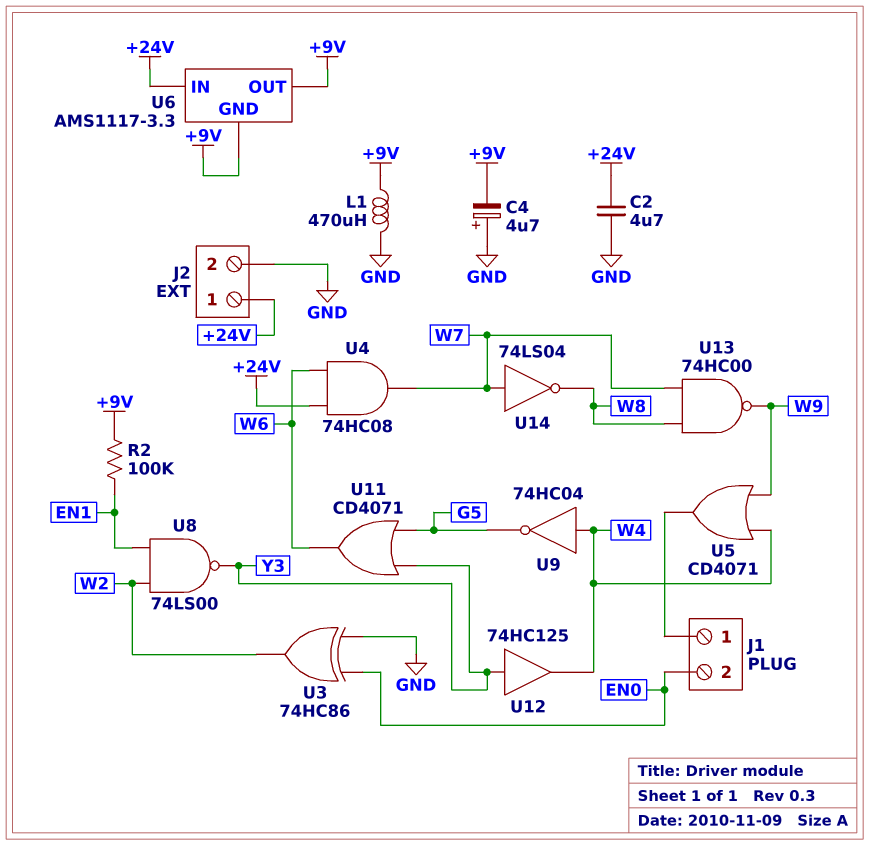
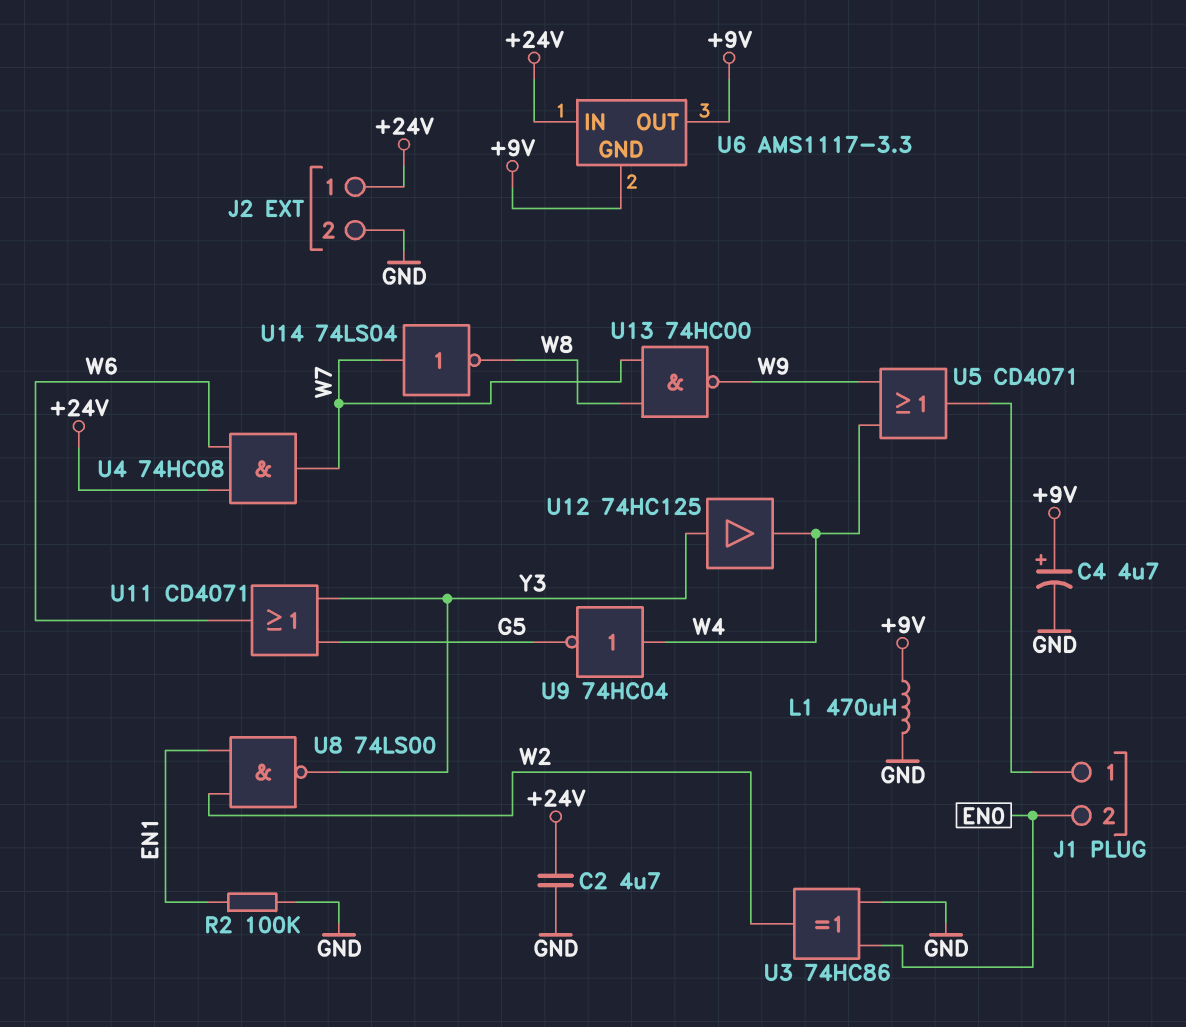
C4: 4.7uF (plus GND, minus +9V) -> 4.7uF (plus +9V, minus GND)
R2: 100k (+9V, EN1) -> 100k (EN1, GND)

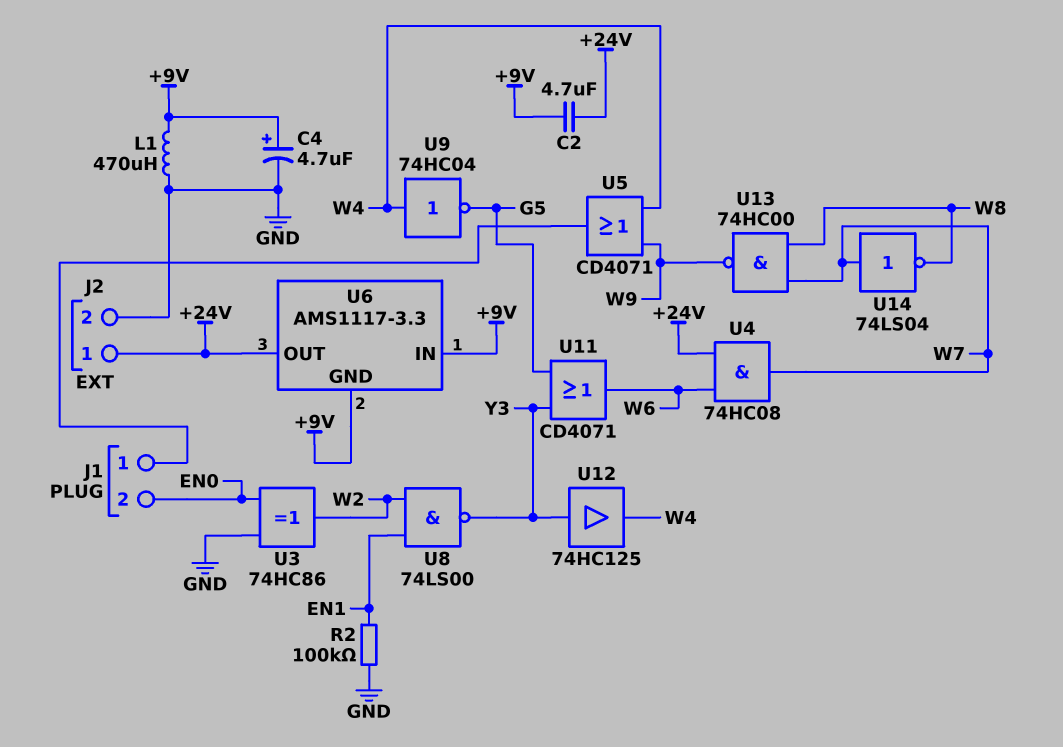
C2: 4.7uF (+24V, GND) -> 4.7uF (+9V, +24V)
U6 pin IN: +24V -> +9V
U6 pin OUT: +9V -> +24V

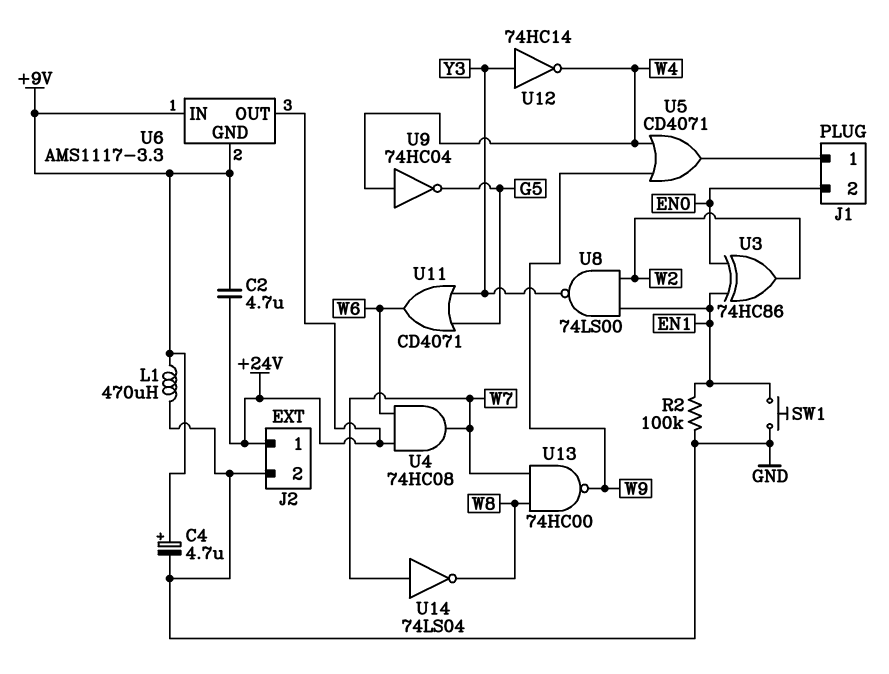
SW1: none -> button (EN1, GND)
U3: XOR 74HC86 (in EN0, in GND, out W2) -> XOR 74HC86 (in EN0, in EN1, out W2)
U12: buffer 74HC125 (in Y3, out W4) -> NOT 74HC14 (in Y3, out W4)

